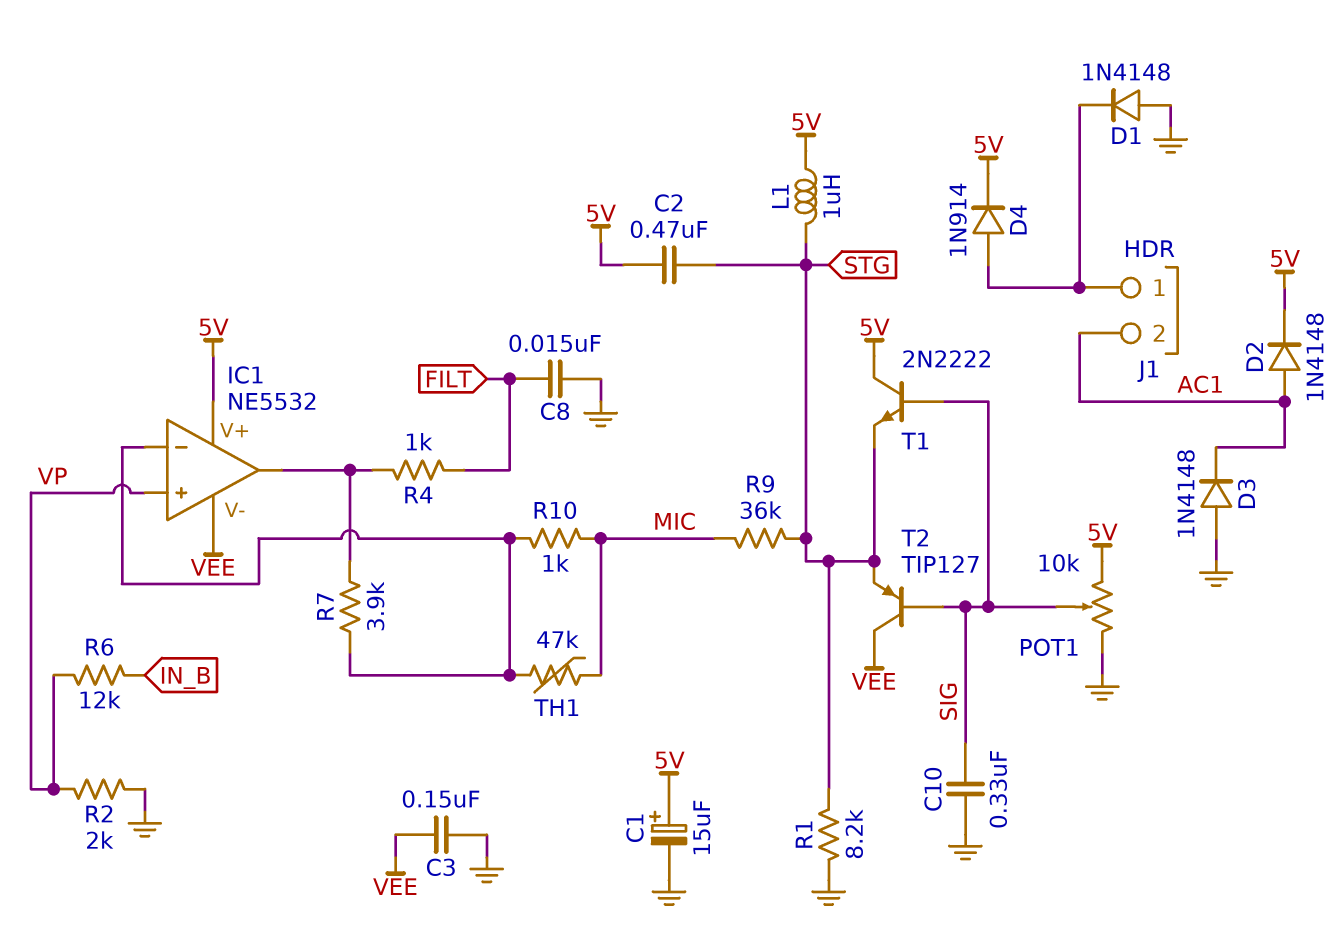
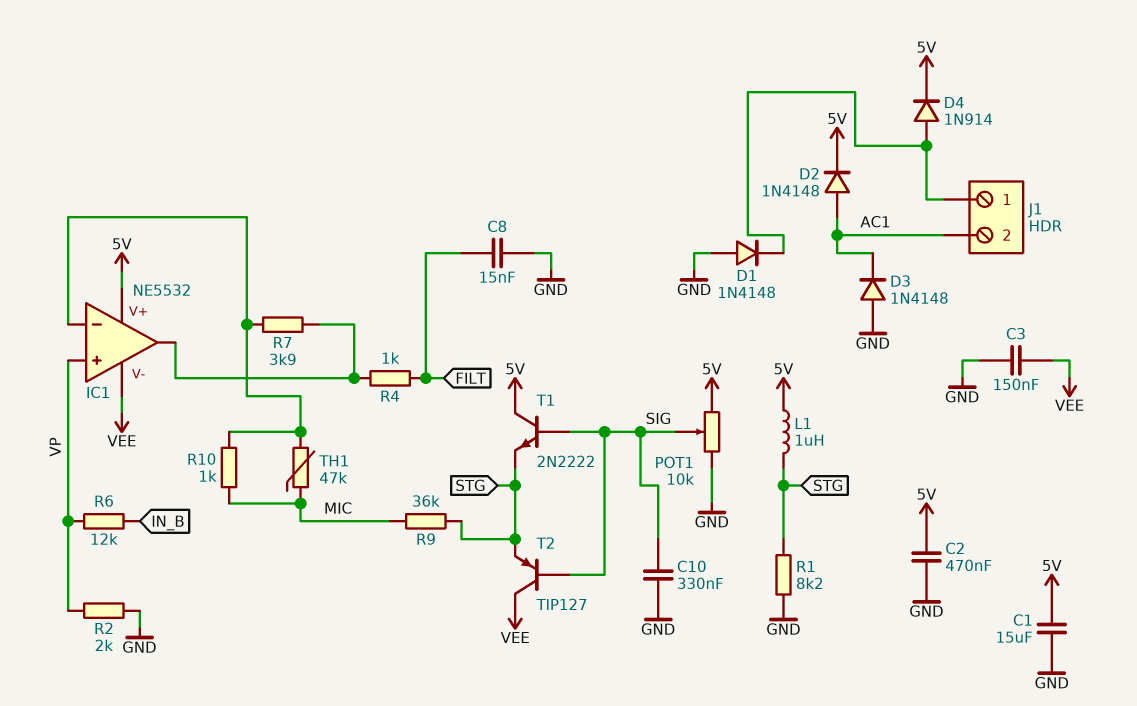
C1: 15uF (plus 5V, minus GND) -> 15uF (5V, GND)
C2: 470nF (5V, STG) -> 470nF (5V, GND)

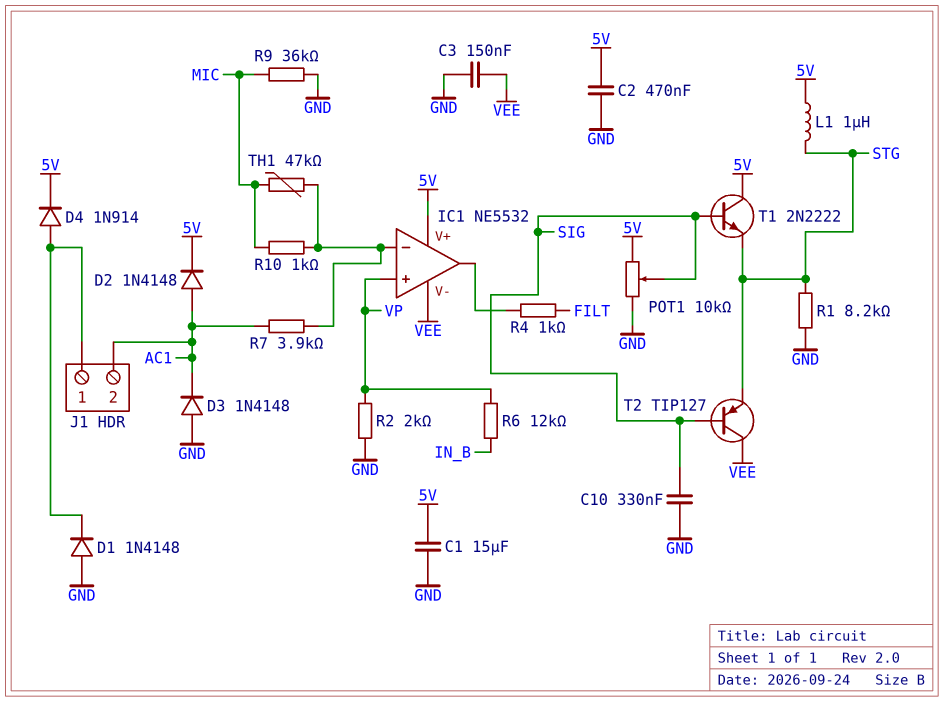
C8: 15nF (FILT, GND) -> none
R7: 3.9k (IC1/in-, IC1/out) -> 3.9k (AC1, IC1/in-)
R9: 36k (MIC, STG) -> 36k (GND, MIC)

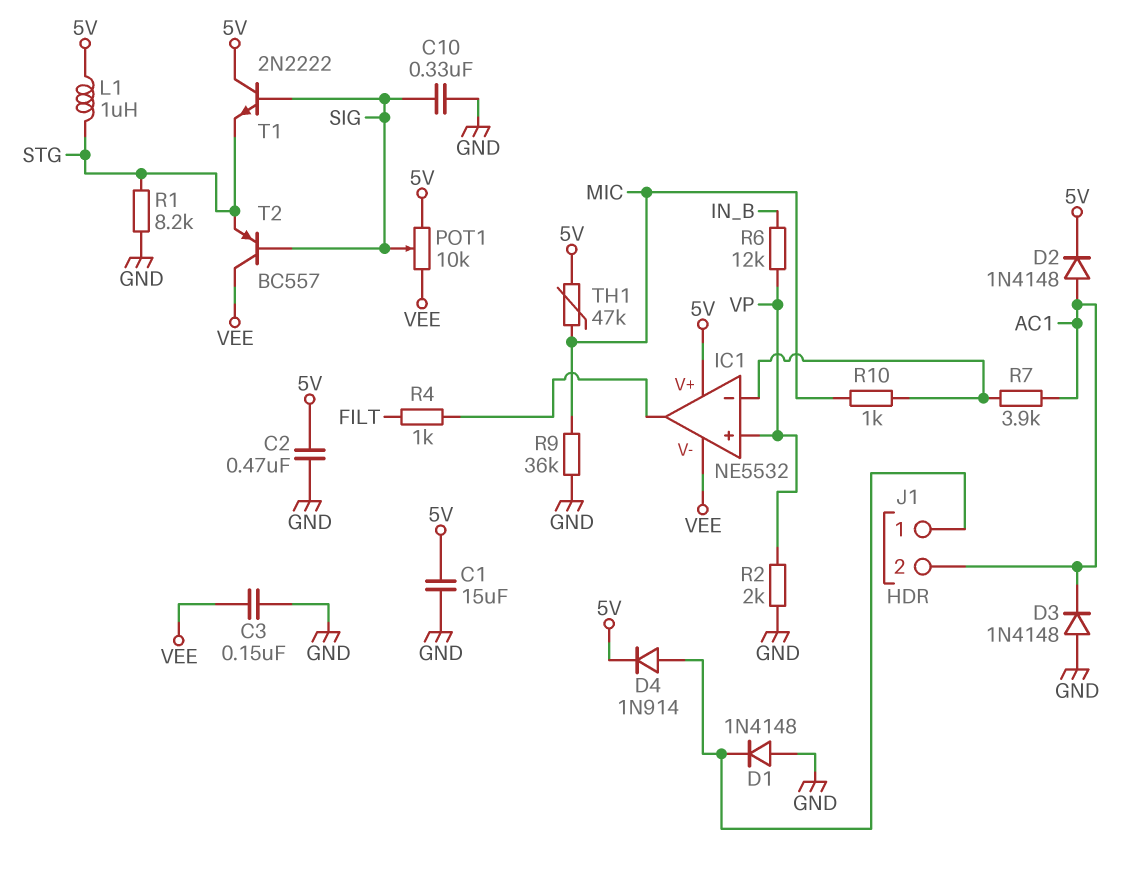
POT1: 10k (5V, GND, wiper SIG) -> 10k (5V, VEE, wiper SIG)
T2: PNP TIP127 (B SIG, C VEE, E STG) -> PNP BC557 (B SIG, C VEE, E STG)
TH1: 47k (IC1/in-, MIC) -> 47k (5V, MIC)

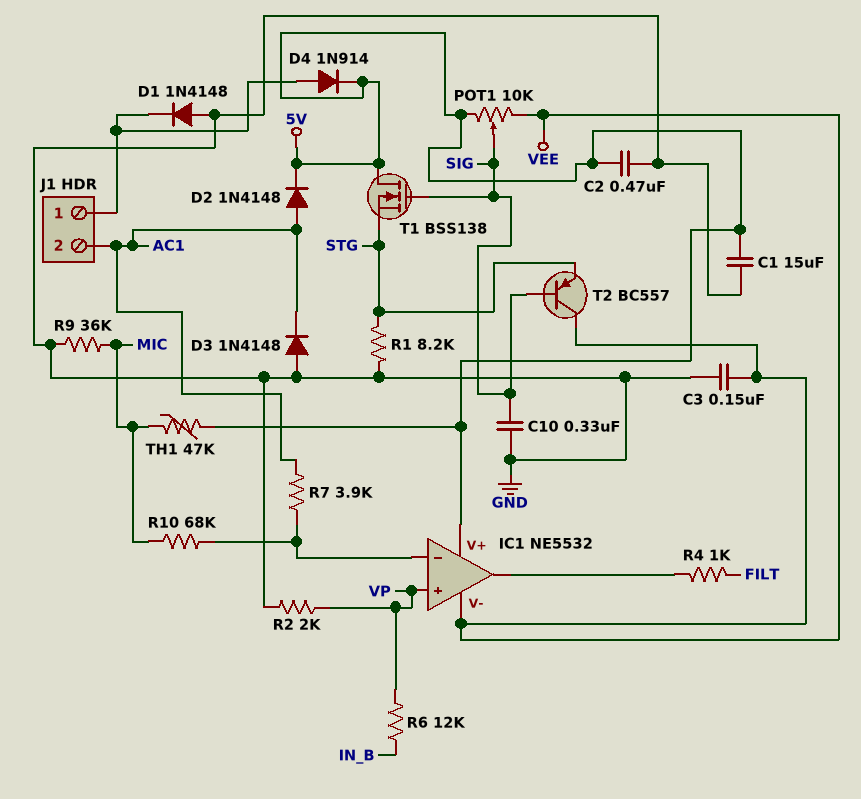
L1: 1uH (5V, STG) -> none
R10: 1k (IC1/in-, MIC) -> 68k (IC1/in-, MIC)
T1: NPN 2N2222 (B SIG, C 5V, E STG) -> NMOS BSS138 (G SIG, D 5V, S STG)

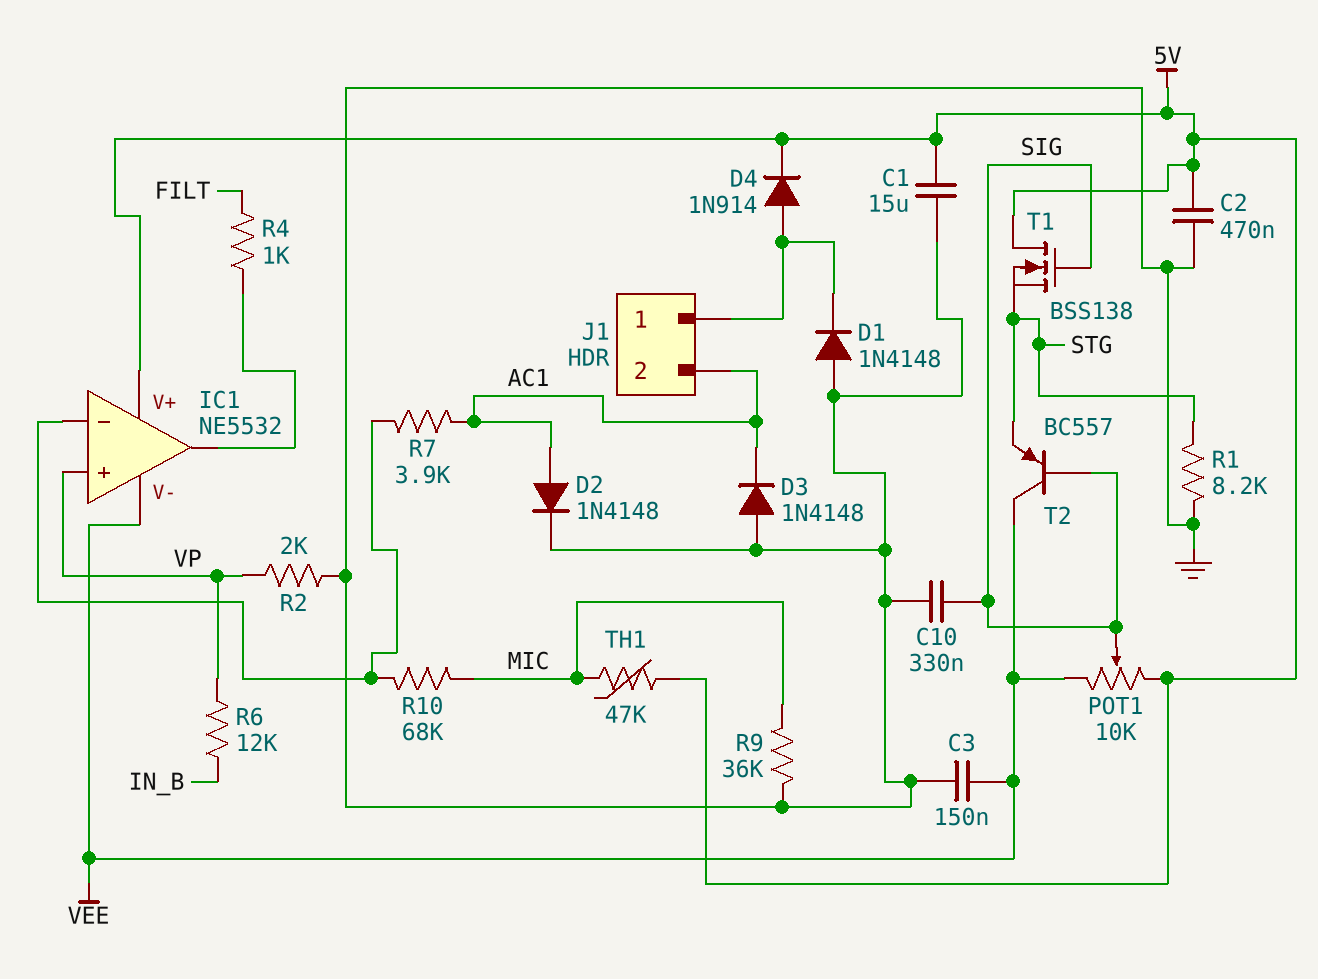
D2: diode 1N4148 (A AC1, K 5V) -> diode 1N4148 (A AC1, K GND)

